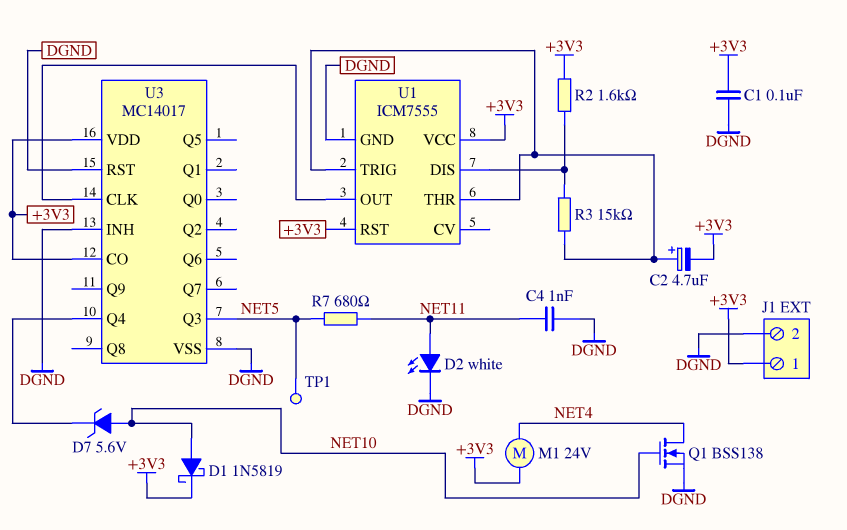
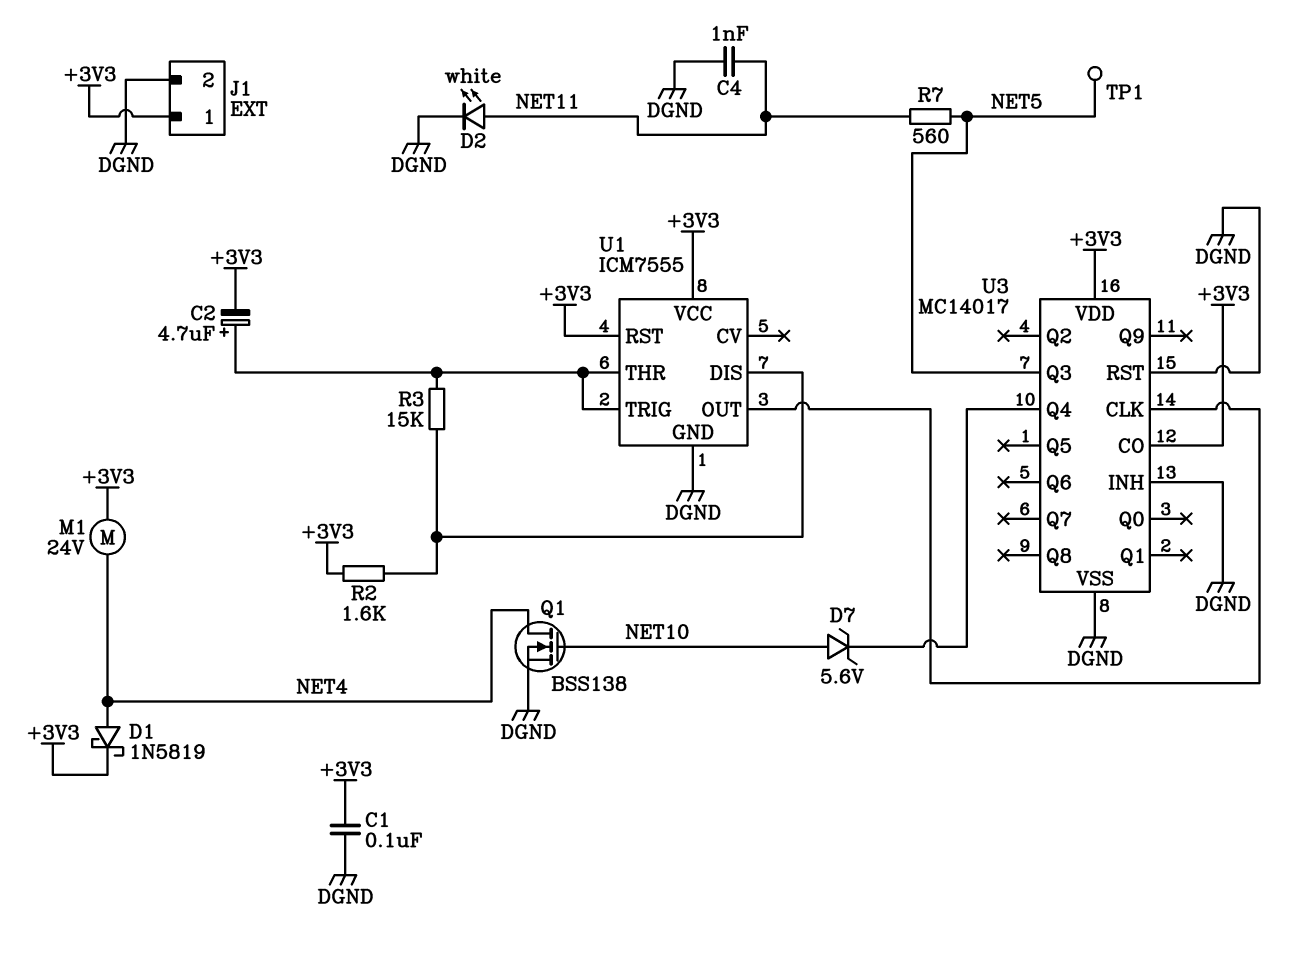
D1: schottky 1N5819 (A NET10, K +3V3) -> schottky 1N5819 (A NET4, K +3V3)
R7: 680 (NET5, NET11) -> 560 (NET5, NET11)

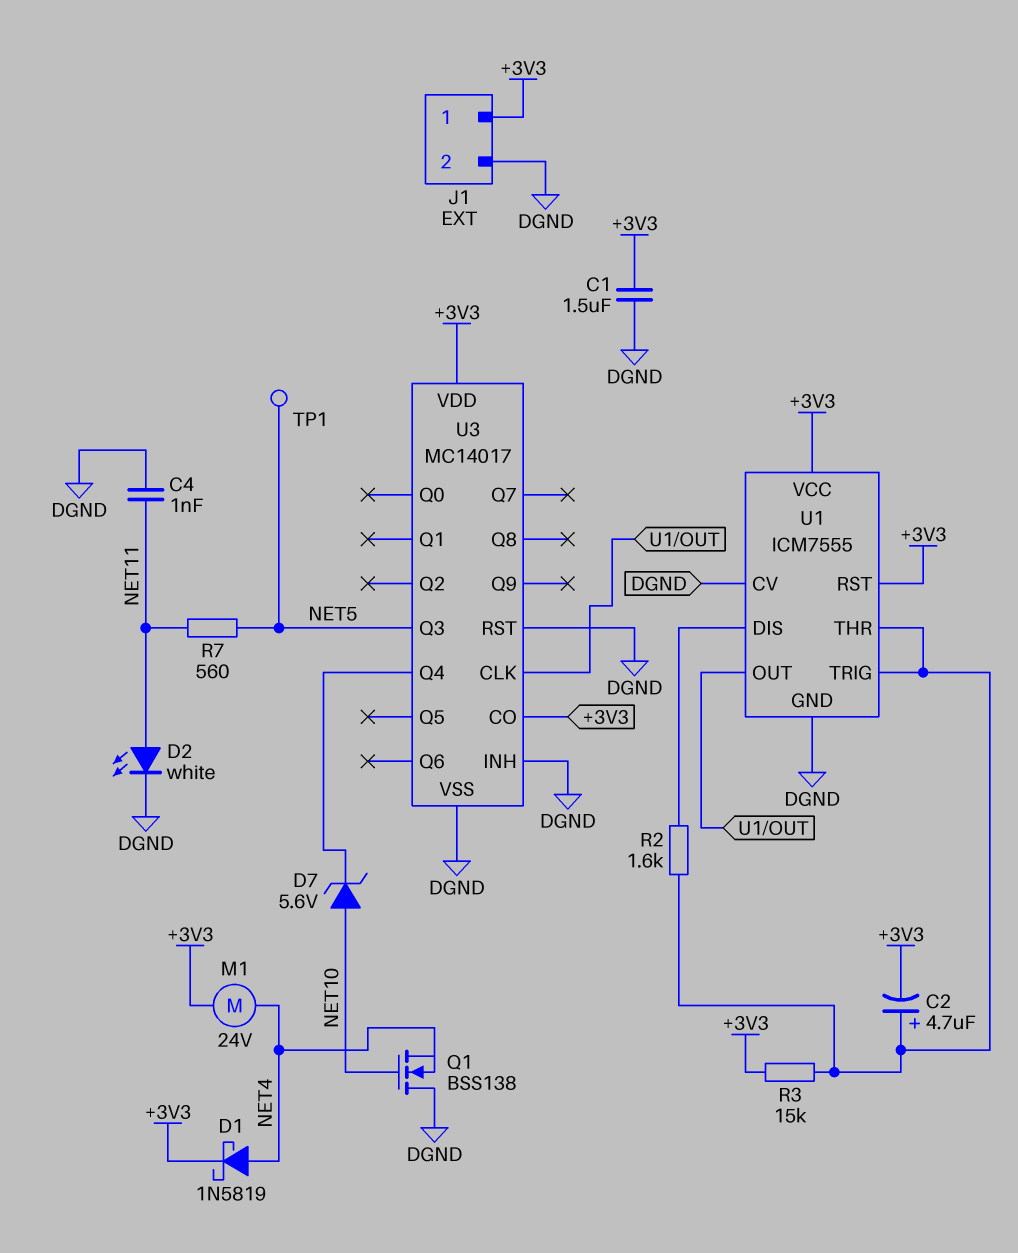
C1: 100nF (+3V3, DGND) -> 1.5uF (+3V3, DGND)
Q1: NMOS BSS138 (G NET10, D NET4, S DGND) -> NMOS BSS138 (G NET10, D DGND, S NET4)
R2: 1.6k (+3V3, U1/DIS) -> 1.6k (U1/DIS, U1/THR)
R3: 15k (U1/DIS, U1/THR) -> 15k (+3V3, U1/THR)
U1 pin CV: none -> DGND

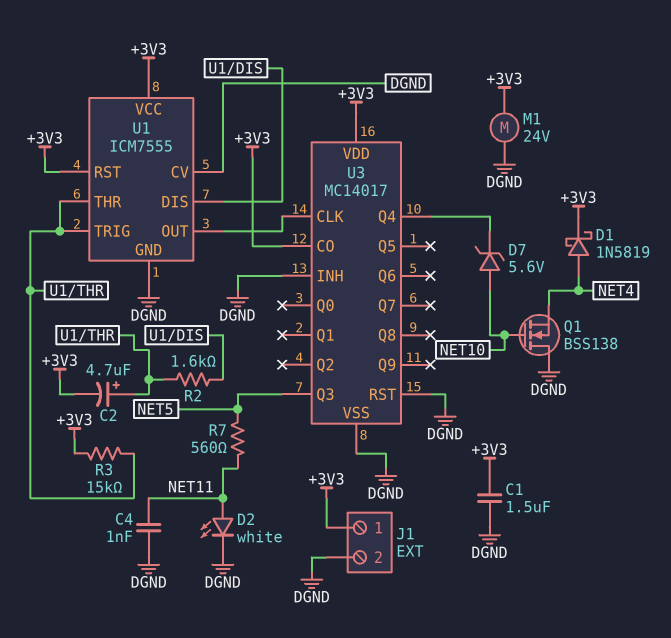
M1: motor 24V (+3V3, NET4) -> motor 24V (+3V3, DGND)
TP1: test point (NET5) -> none

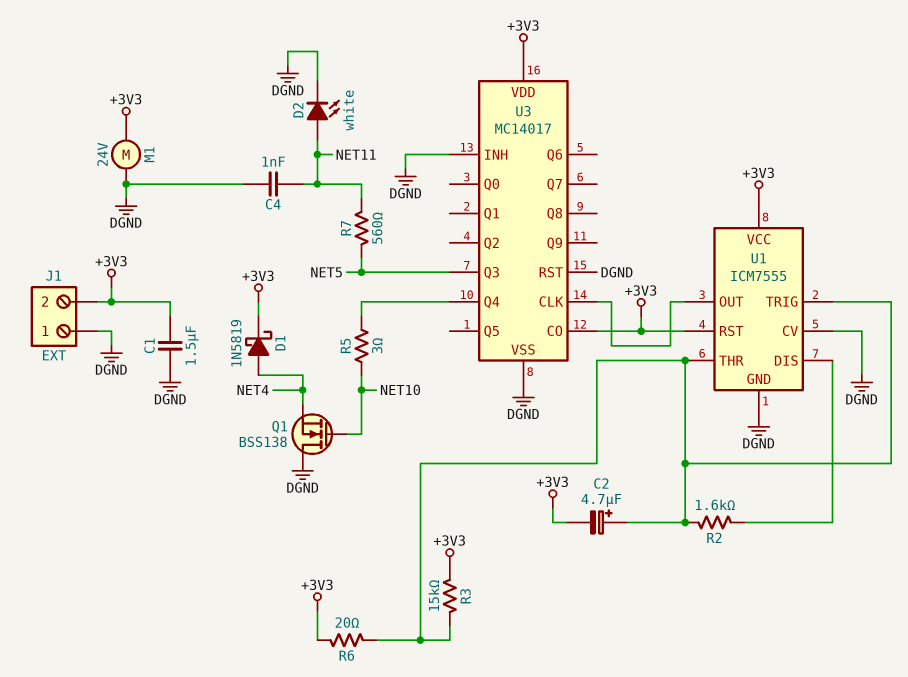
D7: zener 5.6V (A NET10, K U3/Q4) -> none
J1 pin 1: +3V3 -> DGND
J1 pin 2: DGND -> +3V3
R5: none -> 3 (NET10, U3/Q4)
R6: none -> 20 (+3V3, U1/THR)

